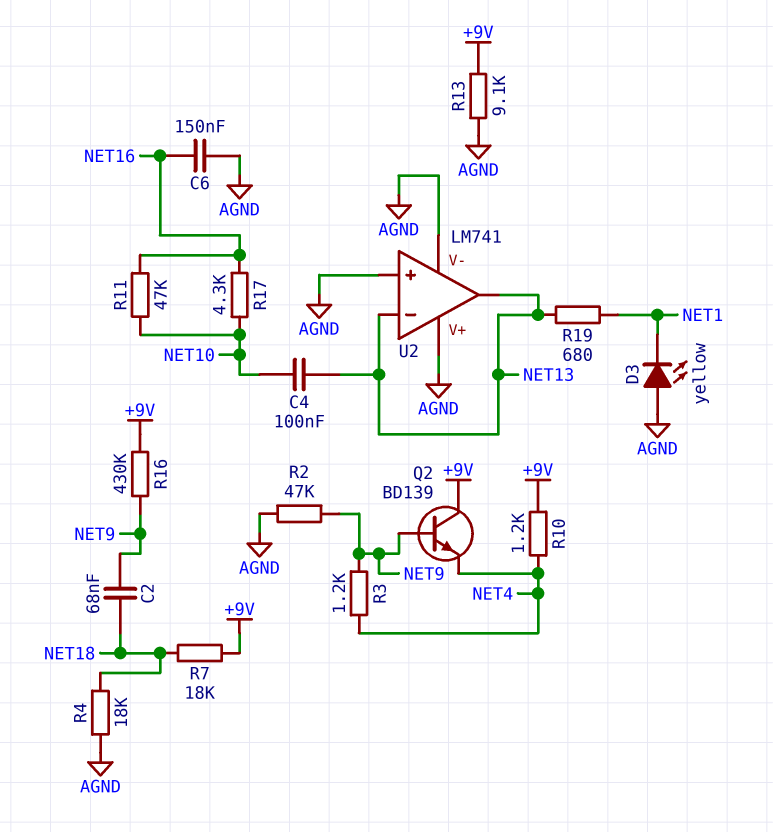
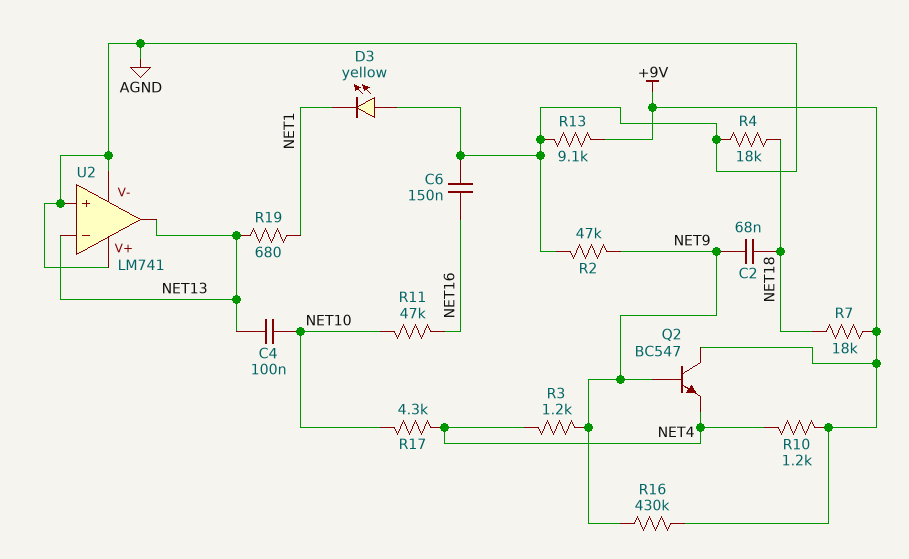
Q2: NPN BD139 (B NET9, C +9V, E NET4) -> NPN BC547 (B NET9, C +9V, E NET4)
R17: 4.3k (NET10, NET16) -> 4.3k (NET4, NET10)

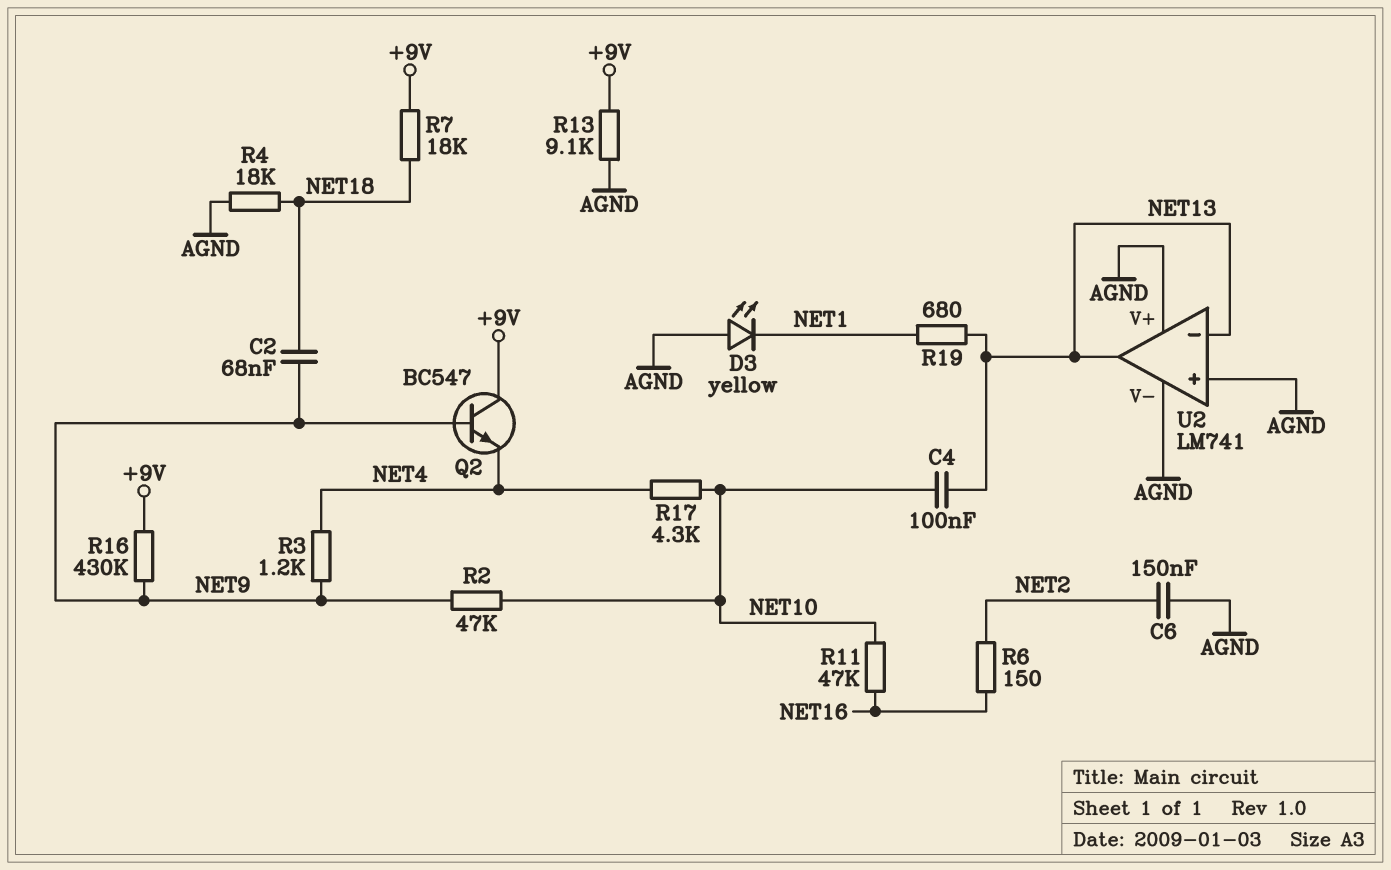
C6: 150nF (AGND, NET16) -> 150nF (AGND, NET2)
R2: 47k (AGND, NET9) -> 47k (NET9, NET10)
R6: none -> 150 (NET2, NET16)
R10: 1.2k (+9V, NET4) -> none

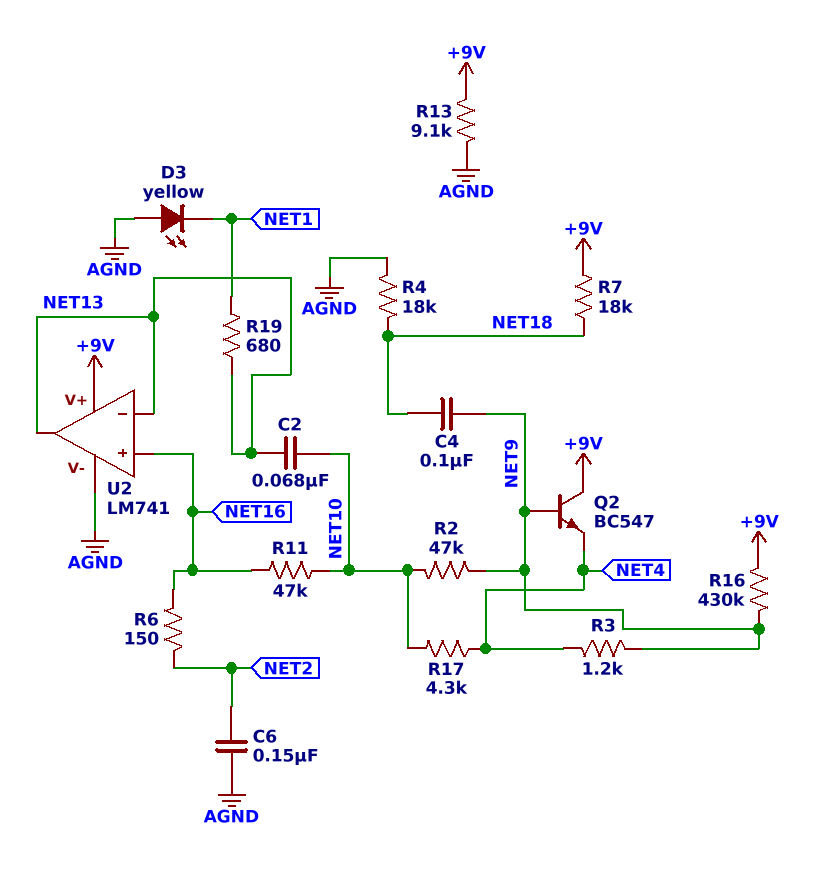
C2: 68nF (NET9, NET18) -> 68nF (NET10, NET13)
C4: 100nF (NET10, NET13) -> 100nF (NET9, NET18)
U2 pin V+: AGND -> +9V
U2 pin in+: AGND -> NET16

